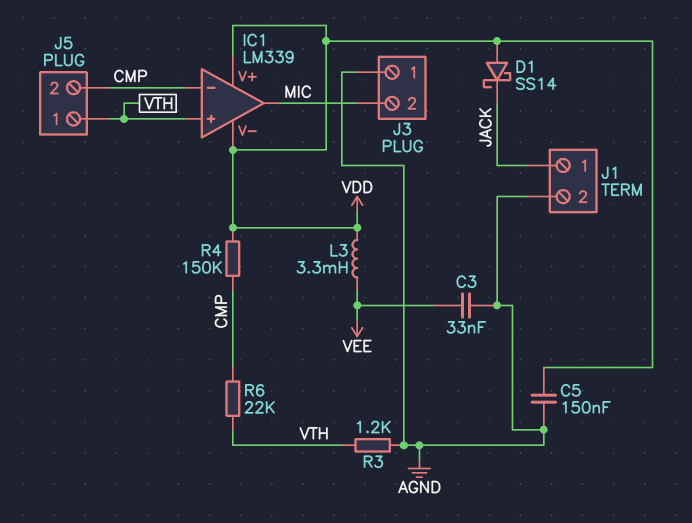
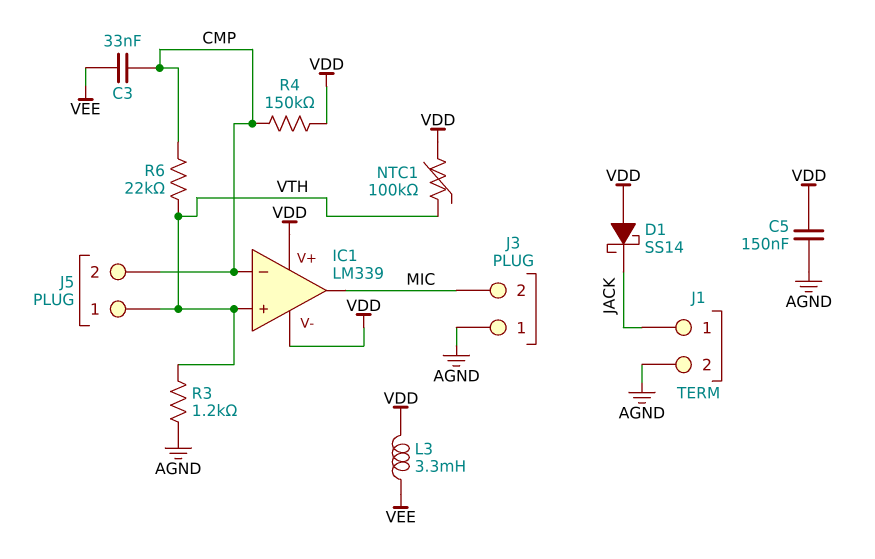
C3: 33nF (AGND, VEE) -> 33nF (CMP, VEE)
NTC1: none -> 100k (VDD, VTH)

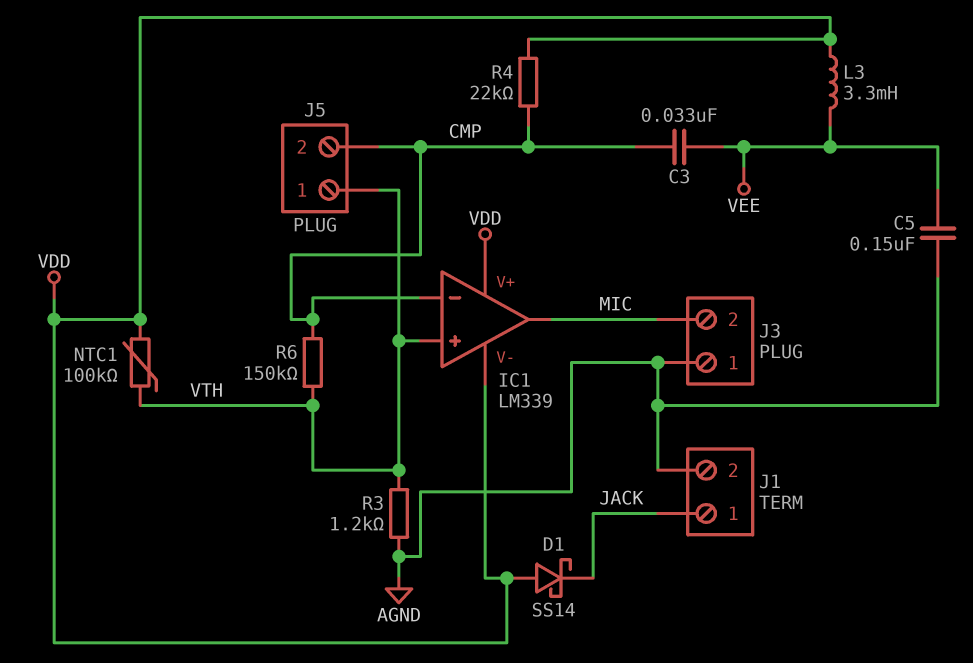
C5: 150nF (AGND, VDD) -> 150nF (AGND, VEE)
R4: 150k (CMP, VDD) -> 22k (CMP, VDD)
R6: 22k (CMP, VTH) -> 150k (CMP, VTH)

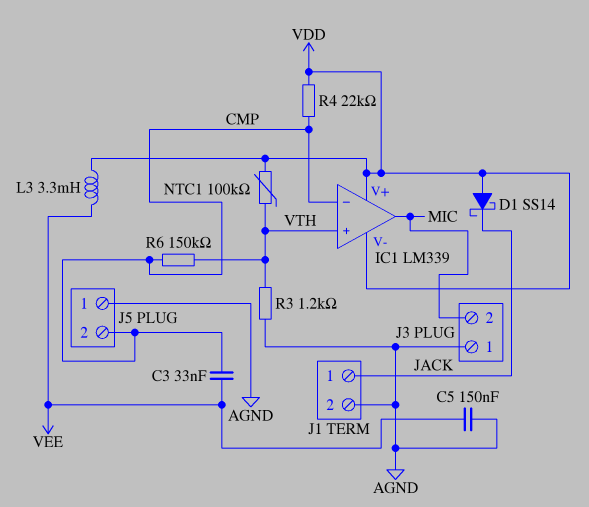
J5 pin 1: VTH -> AGND

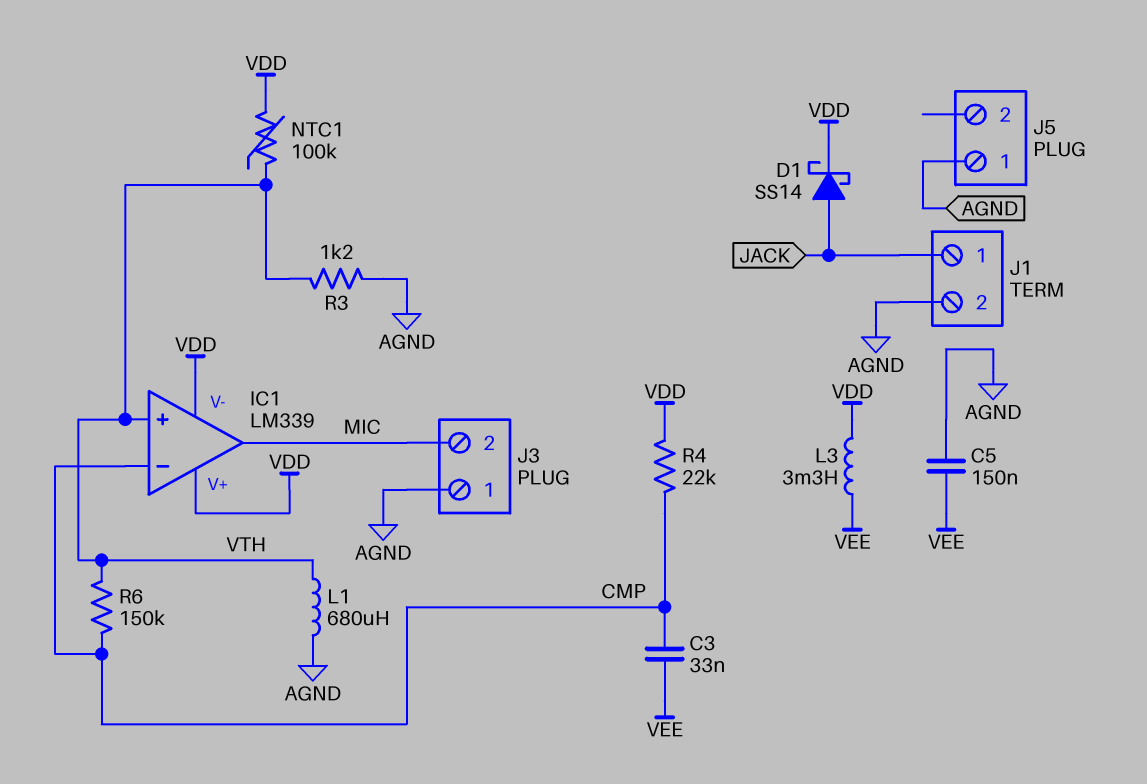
D1: schottky SS14 (A VDD, K JACK) -> schottky SS14 (A JACK, K VDD)
J5 pin 2: CMP -> none
L1: none -> 680uH (AGND, VTH)

